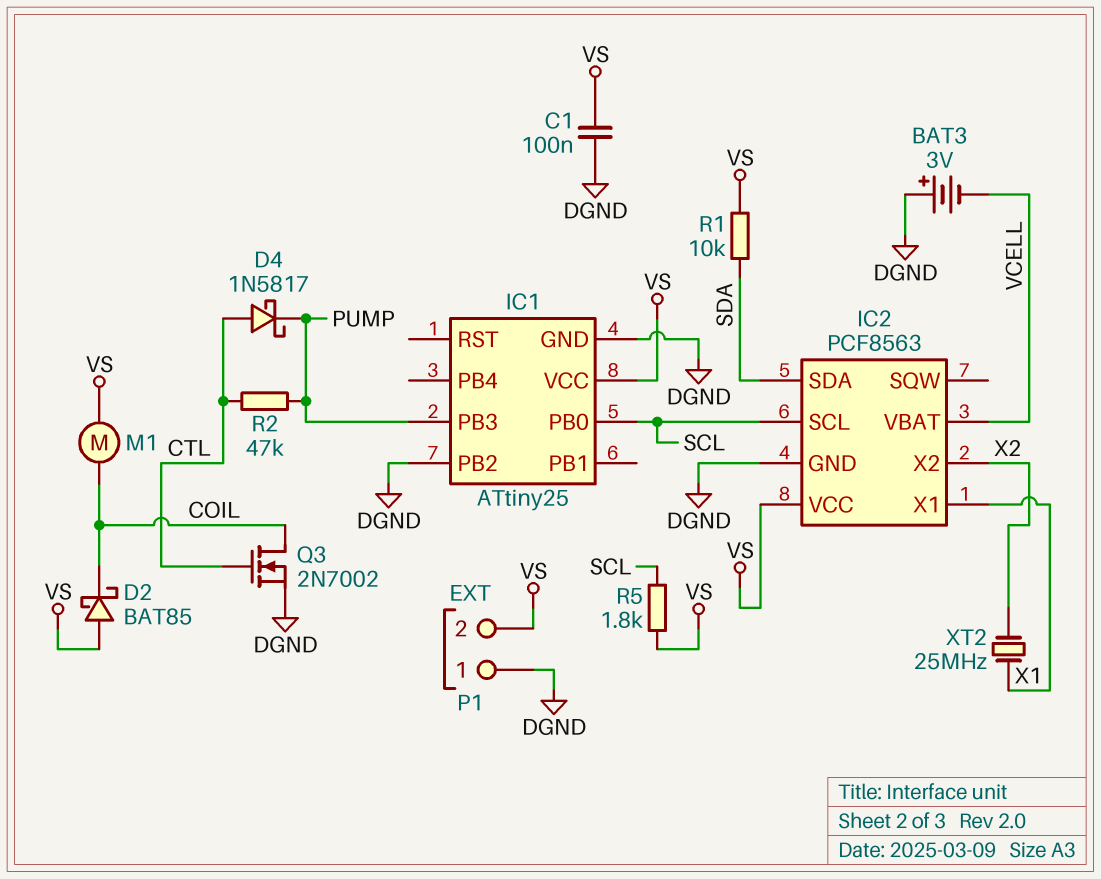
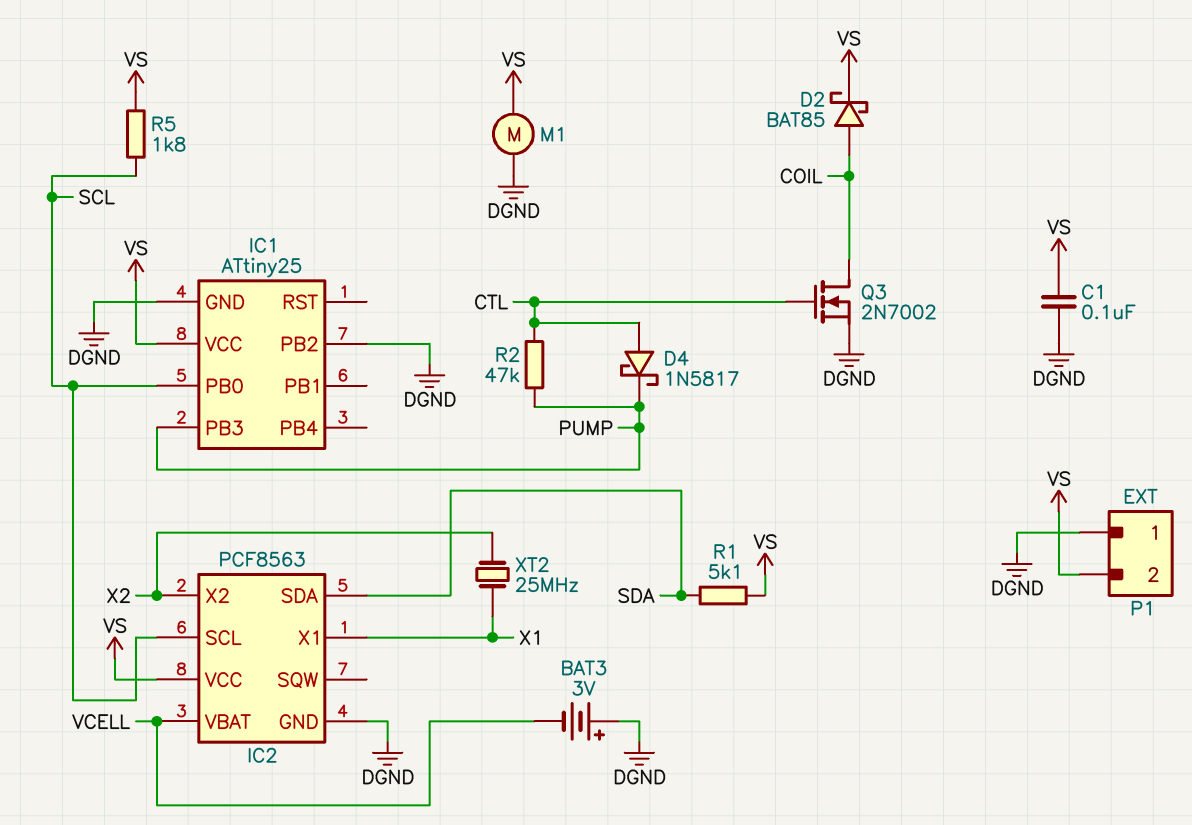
D2: schottky BAT85 (A VS, K COIL) -> schottky BAT85 (A COIL, K VS)
M1: motor (COIL, VS) -> motor (DGND, VS)
R1: 10k (SDA, VS) -> 5.1k (SDA, VS)

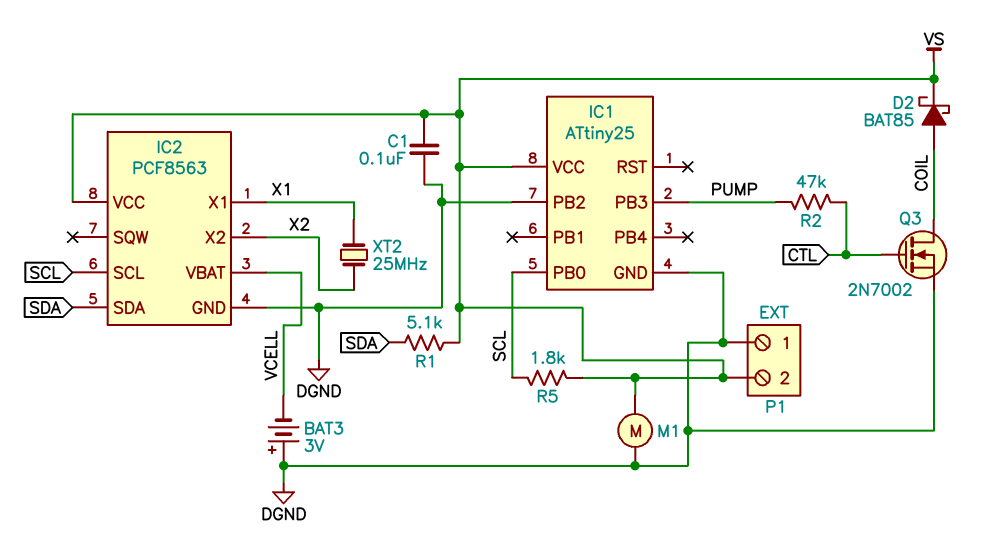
D4: schottky 1N5817 (A CTL, K PUMP) -> none

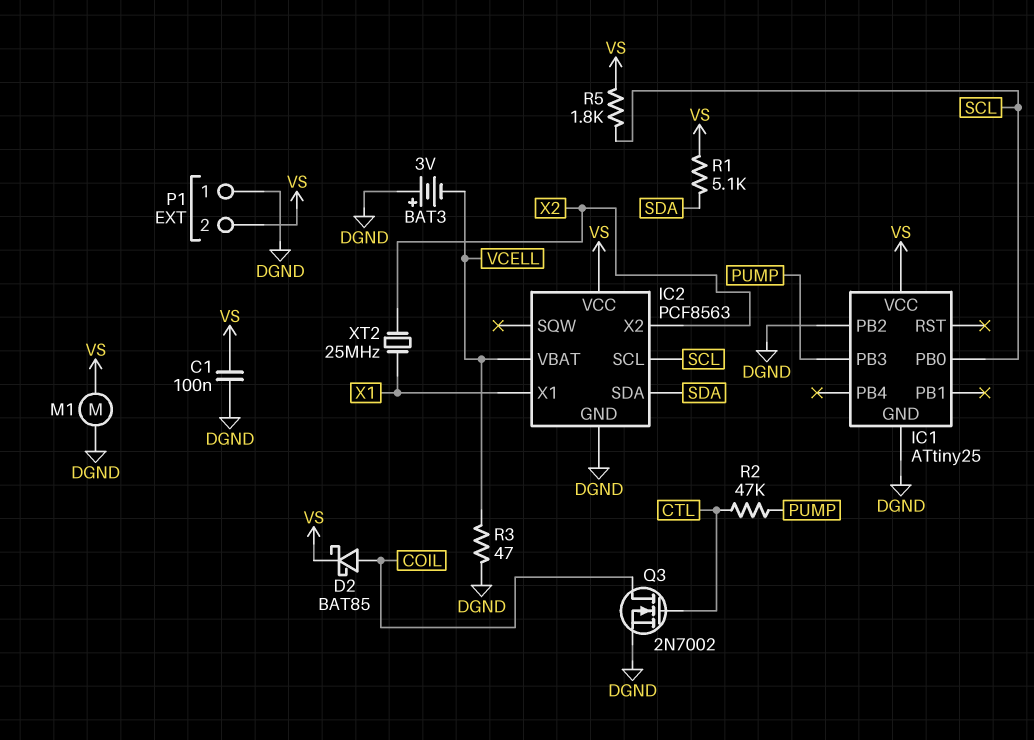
R3: none -> 47 (DGND, VCELL)

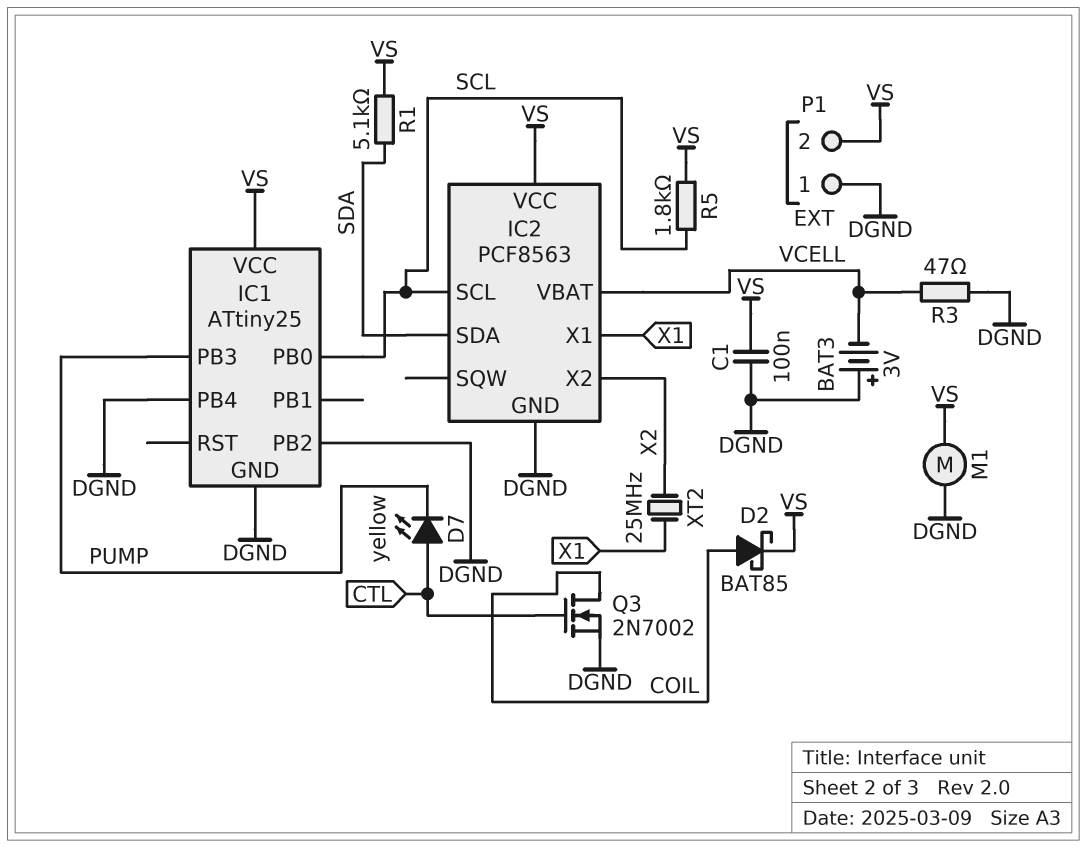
D7: none -> LED yellow (A CTL, K PUMP)
IC1 pin PB4: none -> DGND
R2: 47k (CTL, PUMP) -> none

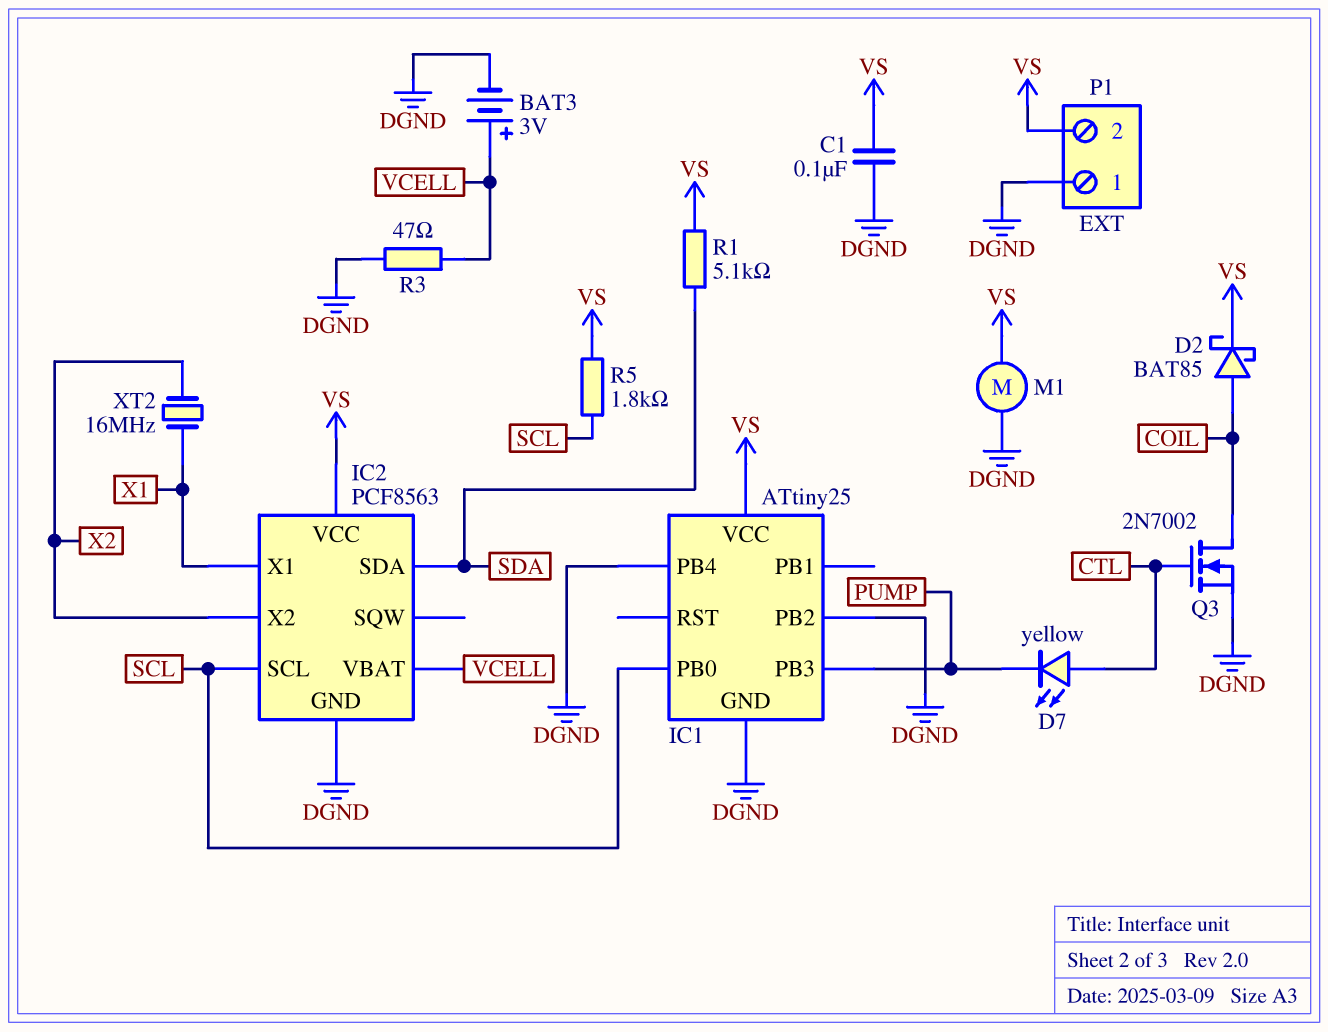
BAT3: 3V (plus DGND, minus VCELL) -> 3V (plus VCELL, minus DGND)
XT2: 25MHz (X1, X2) -> 16MHz (X1, X2)

